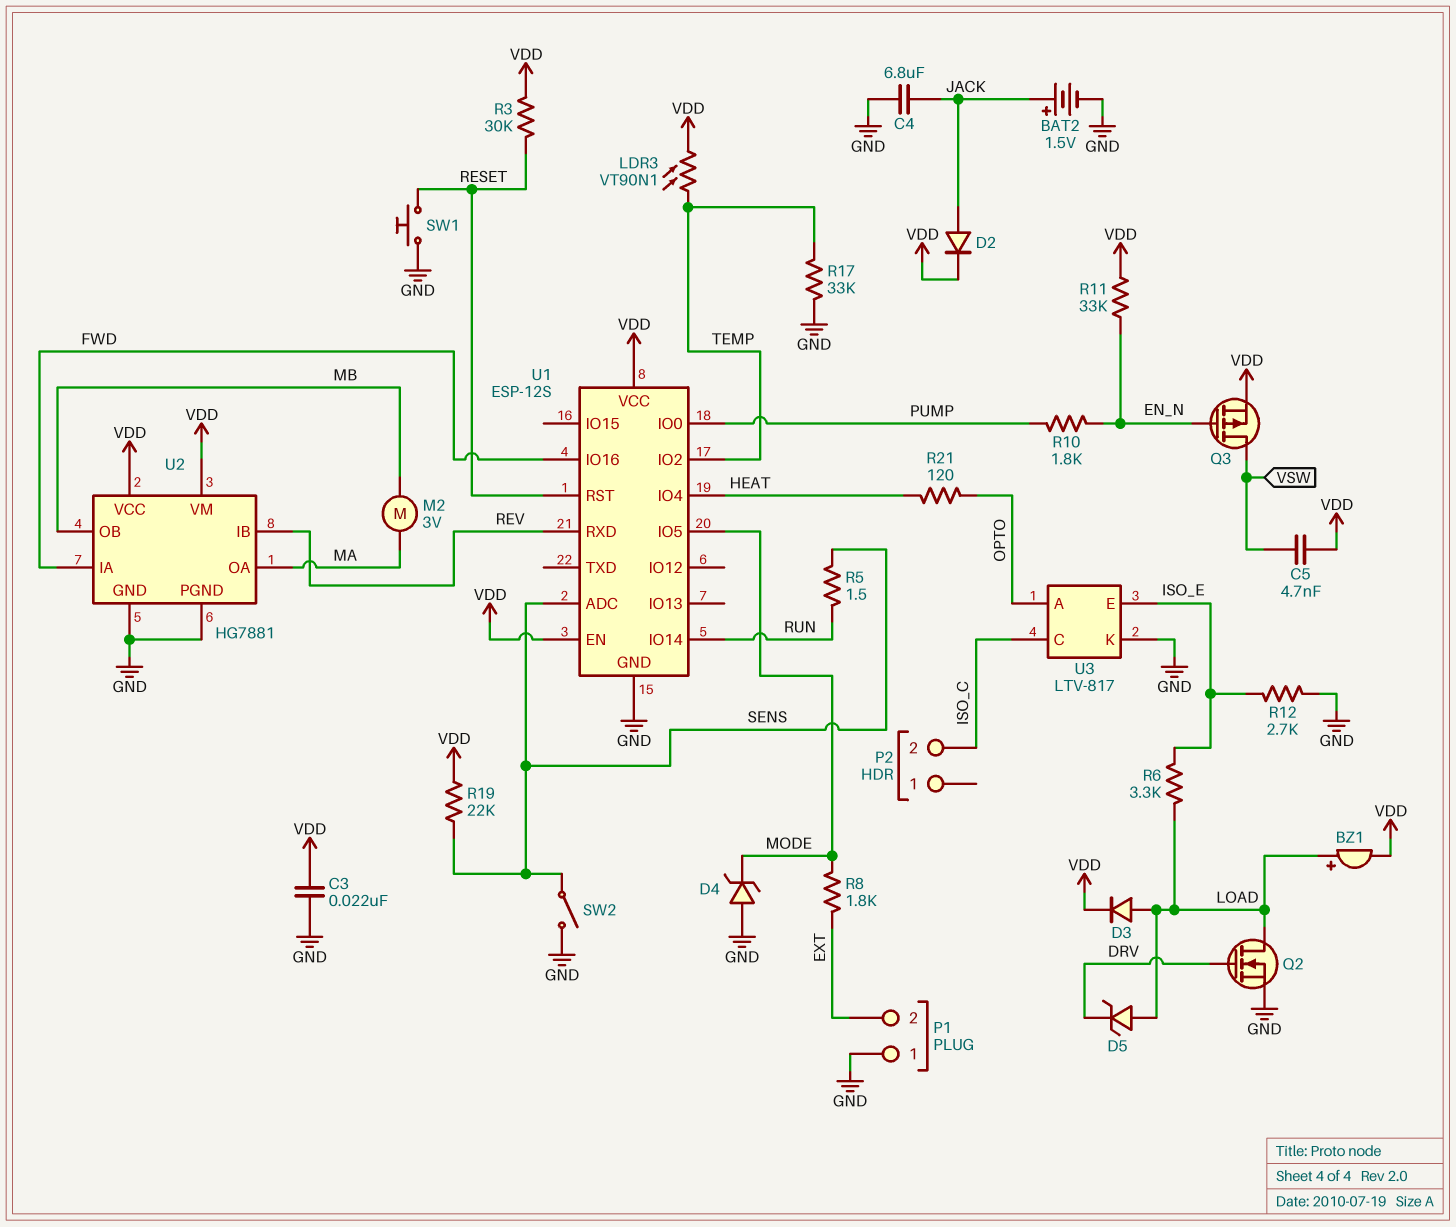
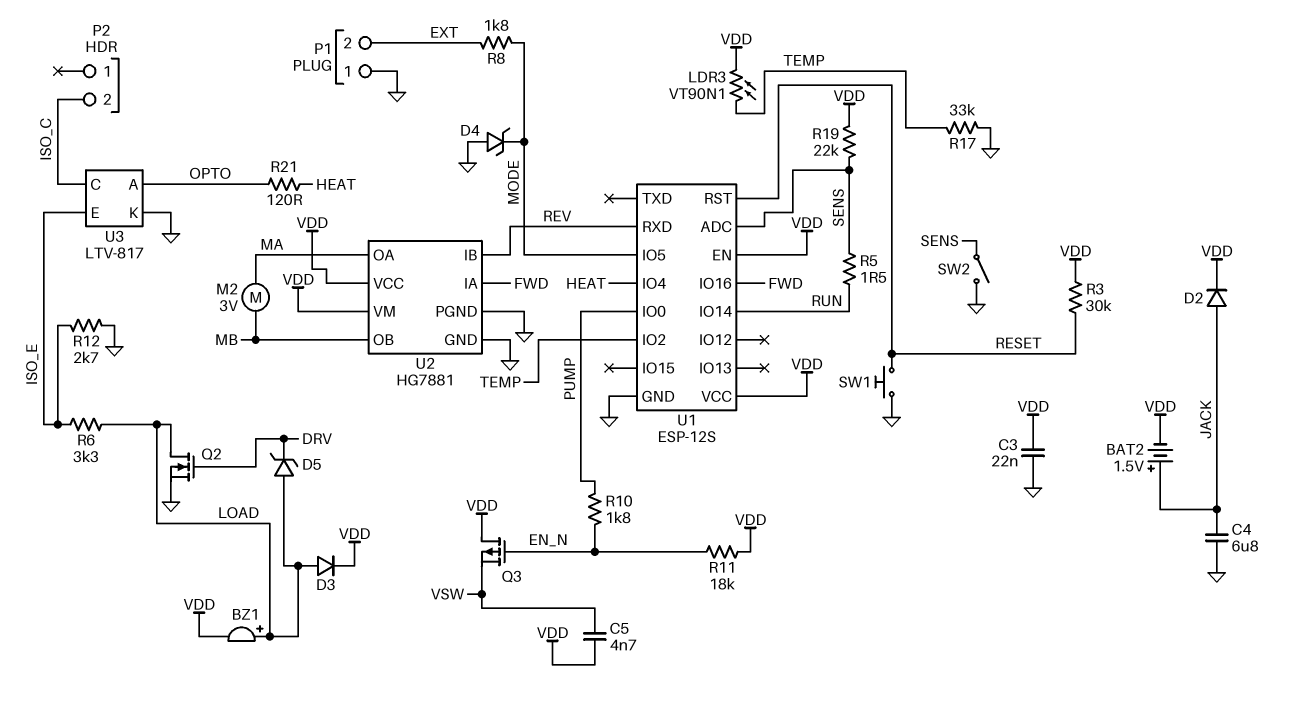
BAT2: 1.5V (plus JACK, minus GND) -> 1.5V (plus JACK, minus VDD)
Q3: PMOS (G EN_N, D VSW, S VDD) -> PMOS (G EN_N, D VDD, S VSW)
R11: 33k (EN_N, VDD) -> 18k (EN_N, VDD)

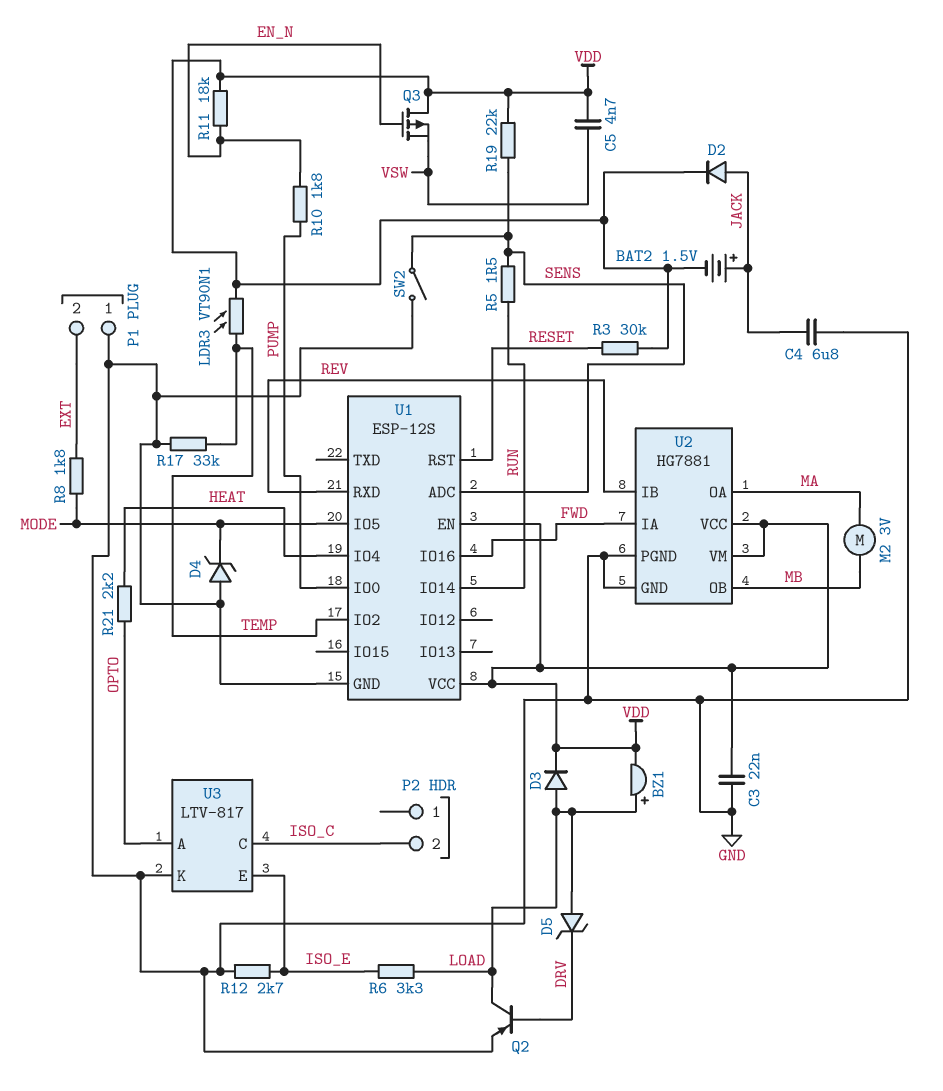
Q2: NMOS (G DRV, D LOAD, S GND) -> PNP (B DRV, C LOAD, E GND)
R21: 120 (HEAT, OPTO) -> 2.2k (HEAT, OPTO)
SW1: button (GND, RESET) -> none

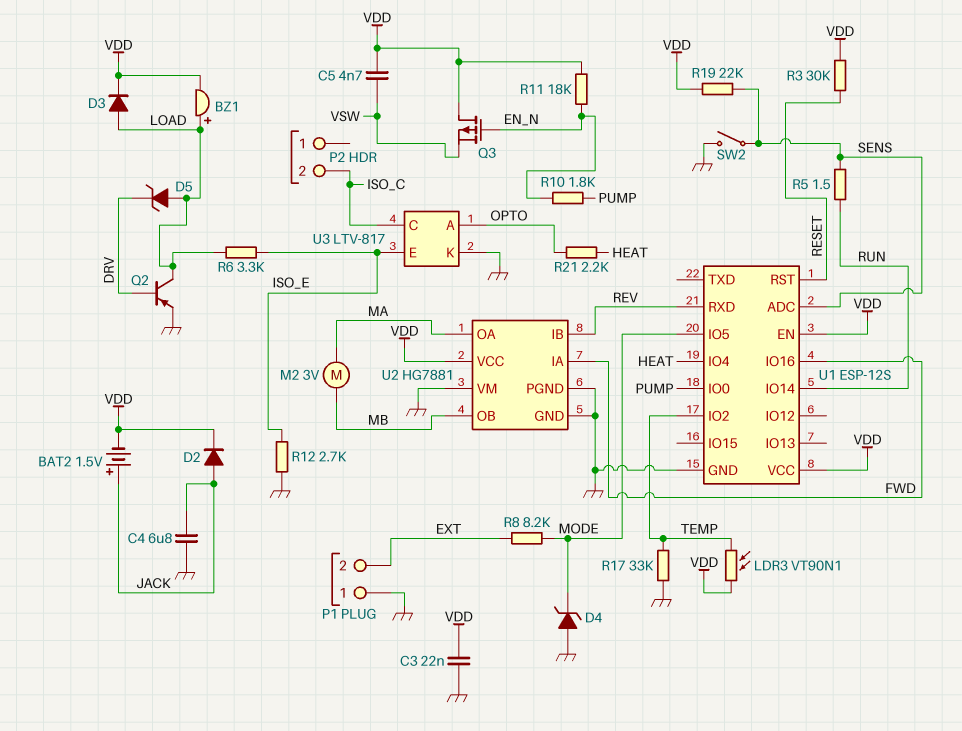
R8: 1.8k (EXT, MODE) -> 8.2k (EXT, MODE)
U2 pin VM: VDD -> GND

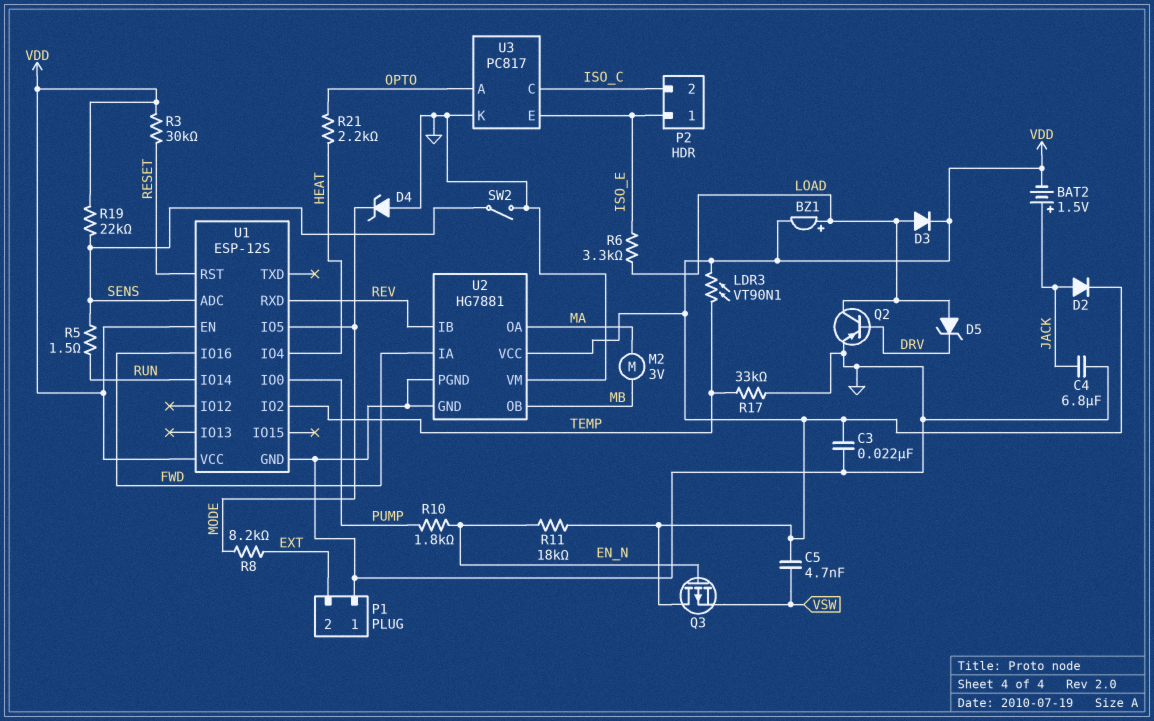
P2 pin 1: none -> ISO_E
R12: 2.7k (GND, ISO_E) -> none
U3: LTV-817 -> PC817

